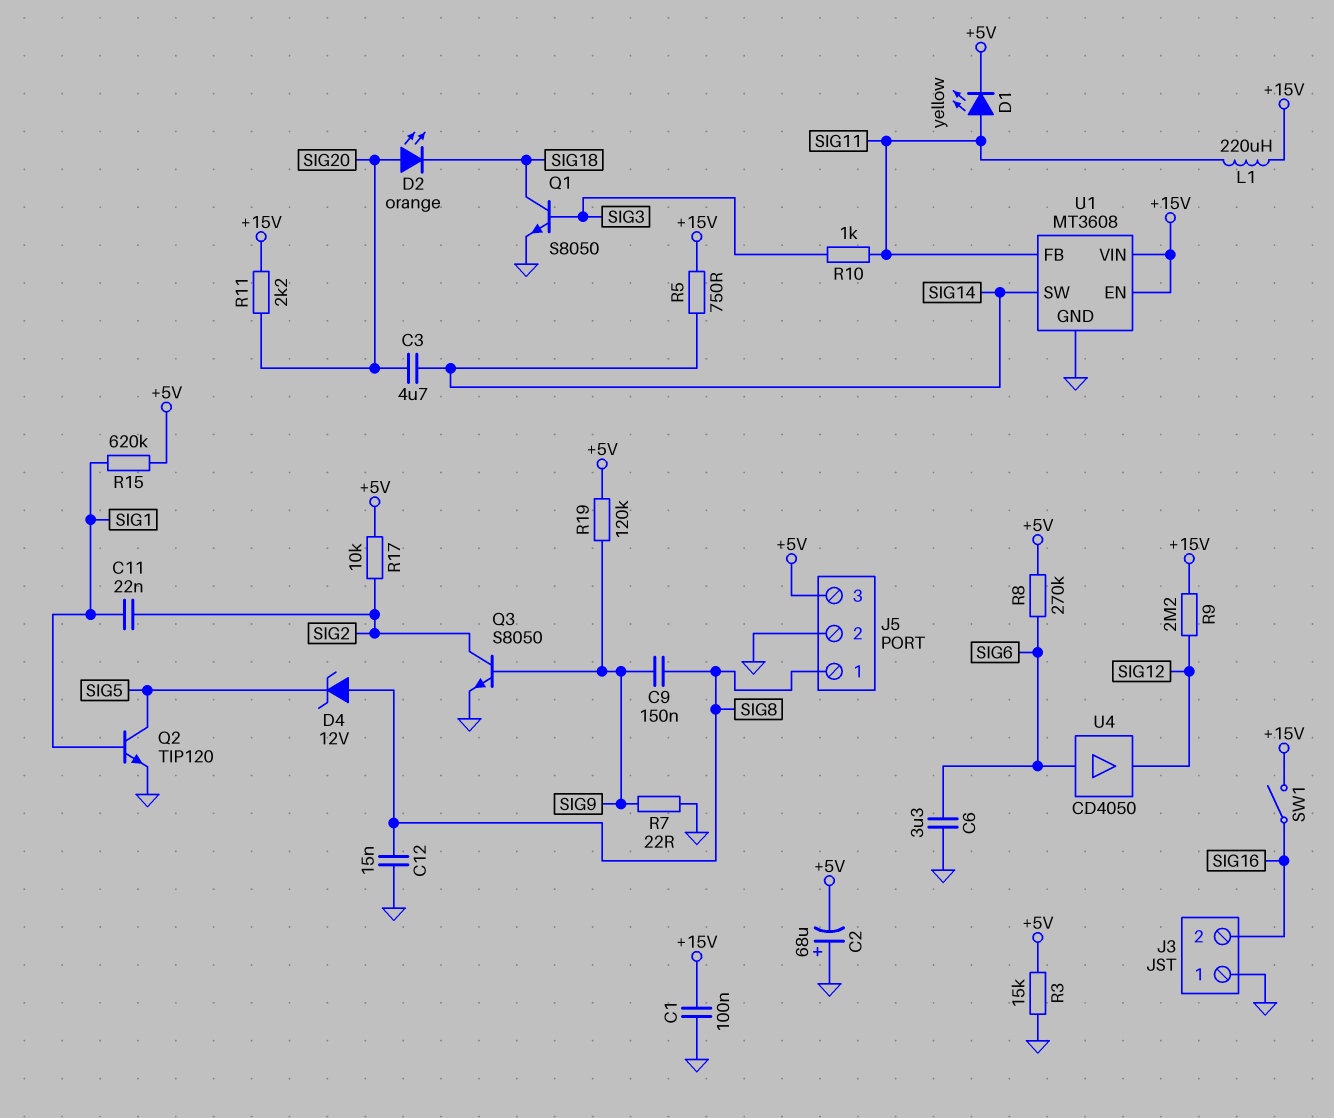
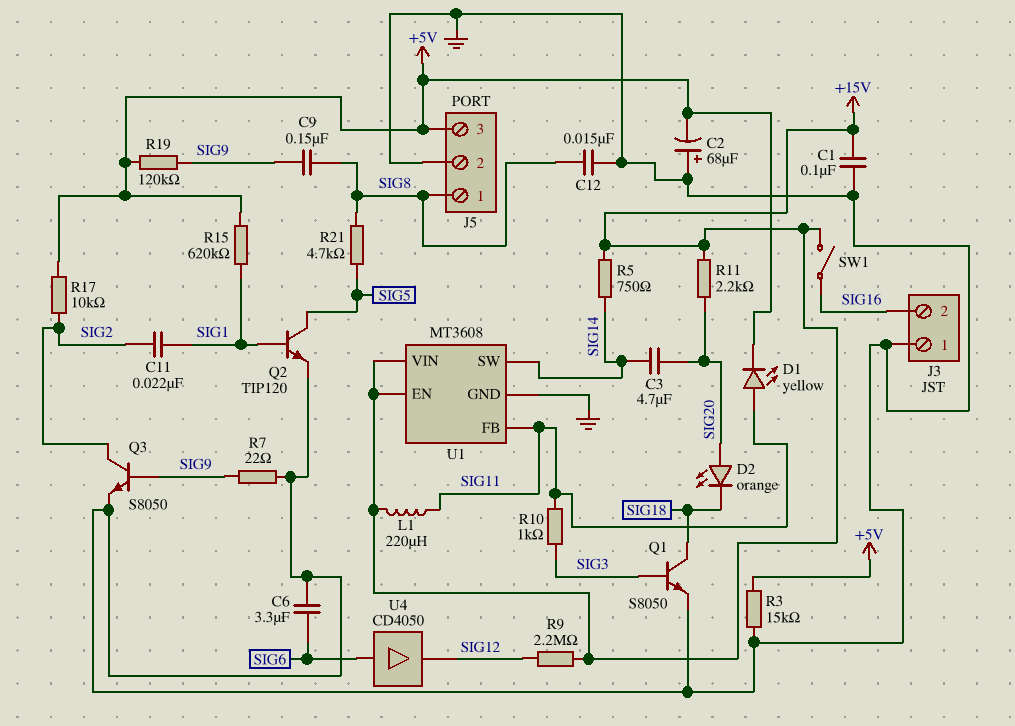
D4: zener 12V (A SIG8, K SIG5) -> none
R8: 270k (+5V, SIG6) -> none
R21: none -> 4.7k (SIG5, SIG8)

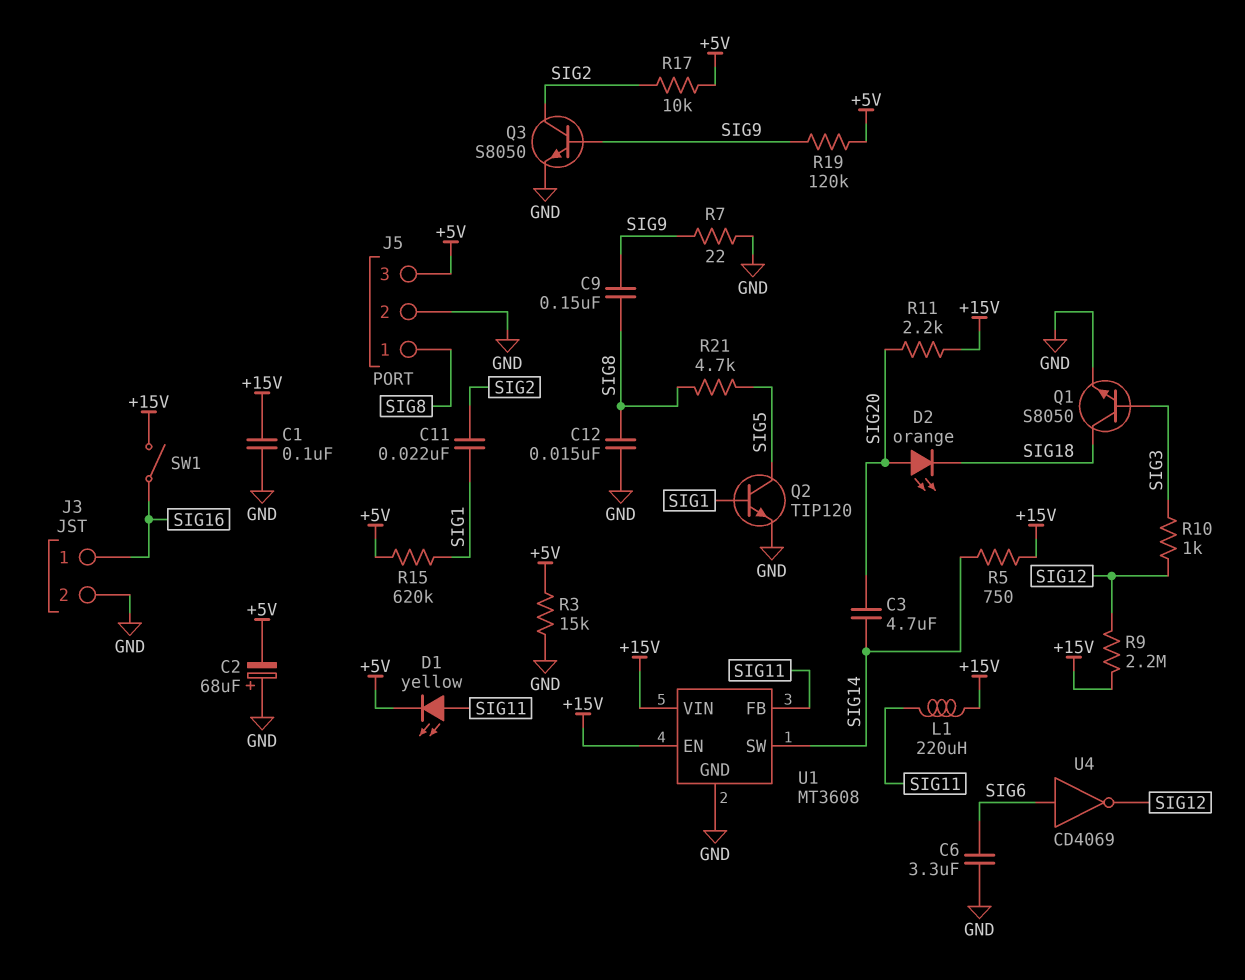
J3 pin 1: GND -> SIG16
J3 pin 2: SIG16 -> GND
R10: 1k (SIG3, SIG11) -> 1k (SIG3, SIG12)
U4: buffer CD4050 (in SIG6, out SIG12) -> NOT CD4069 (in SIG6, out SIG12)

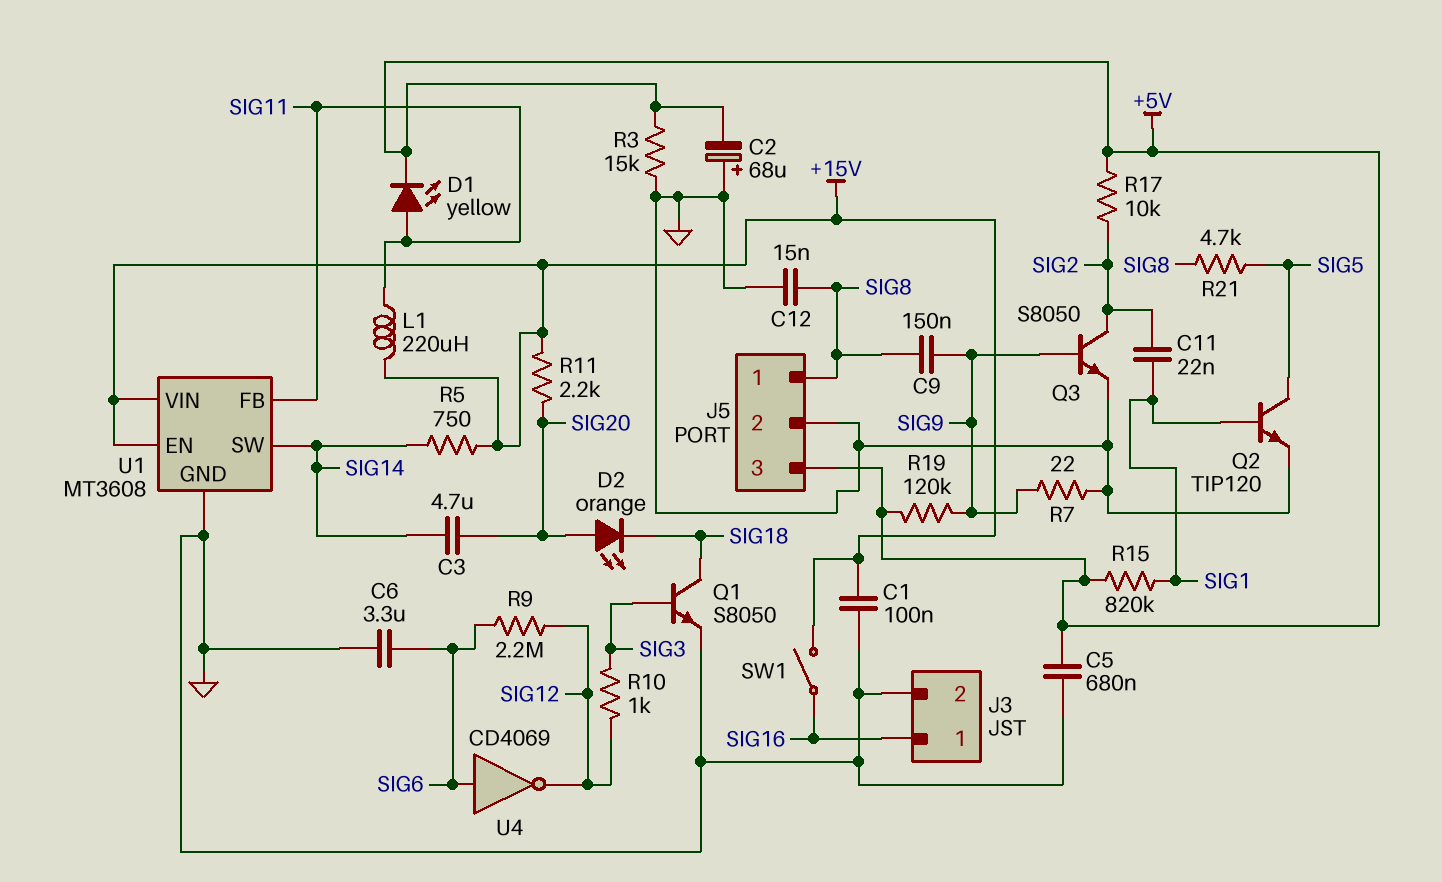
C5: none -> 680nF (+5V, GND)
R9: 2.2M (+15V, SIG12) -> 2.2M (SIG6, SIG12)
R15: 620k (+5V, SIG1) -> 820k (+5V, SIG1)

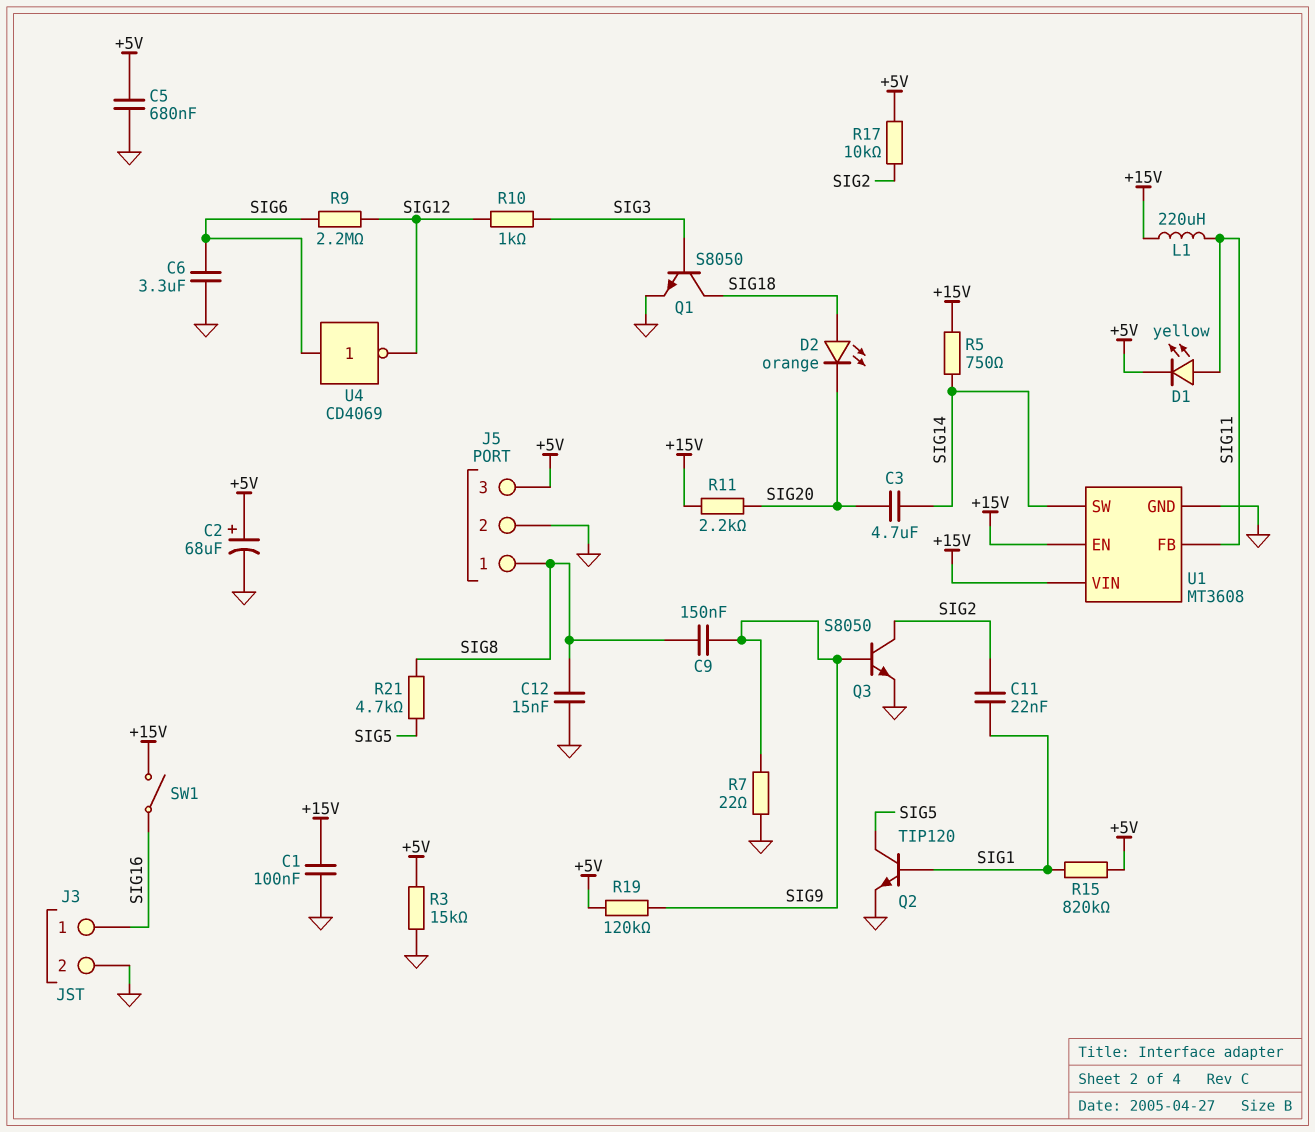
C2: 68uF (plus GND, minus +5V) -> 68uF (plus +5V, minus GND)
D2: LED orange (A SIG20, K SIG18) -> LED orange (A SIG18, K SIG20)

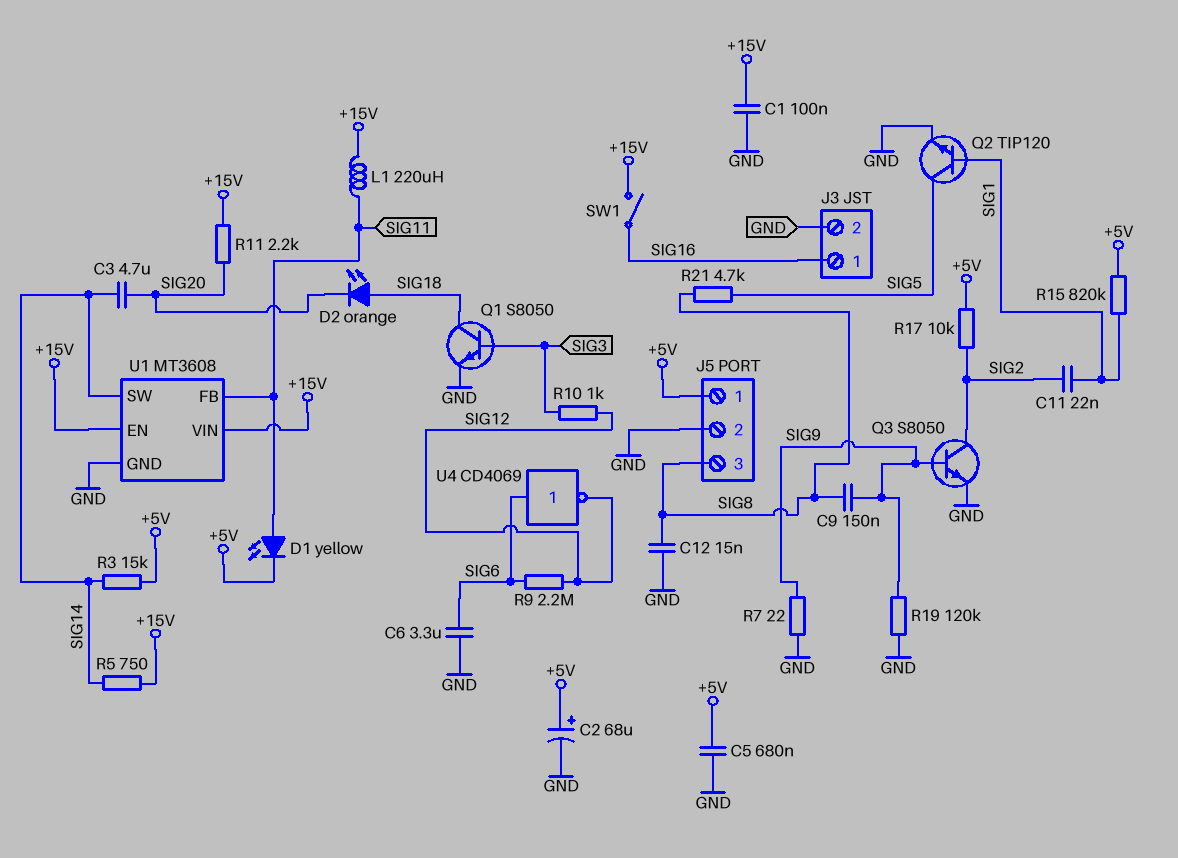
J5 pin 1: SIG8 -> +5V
J5 pin 3: +5V -> SIG8
R3: 15k (+5V, GND) -> 15k (+5V, SIG14)
R19: 120k (+5V, SIG9) -> 120k (GND, SIG9)

